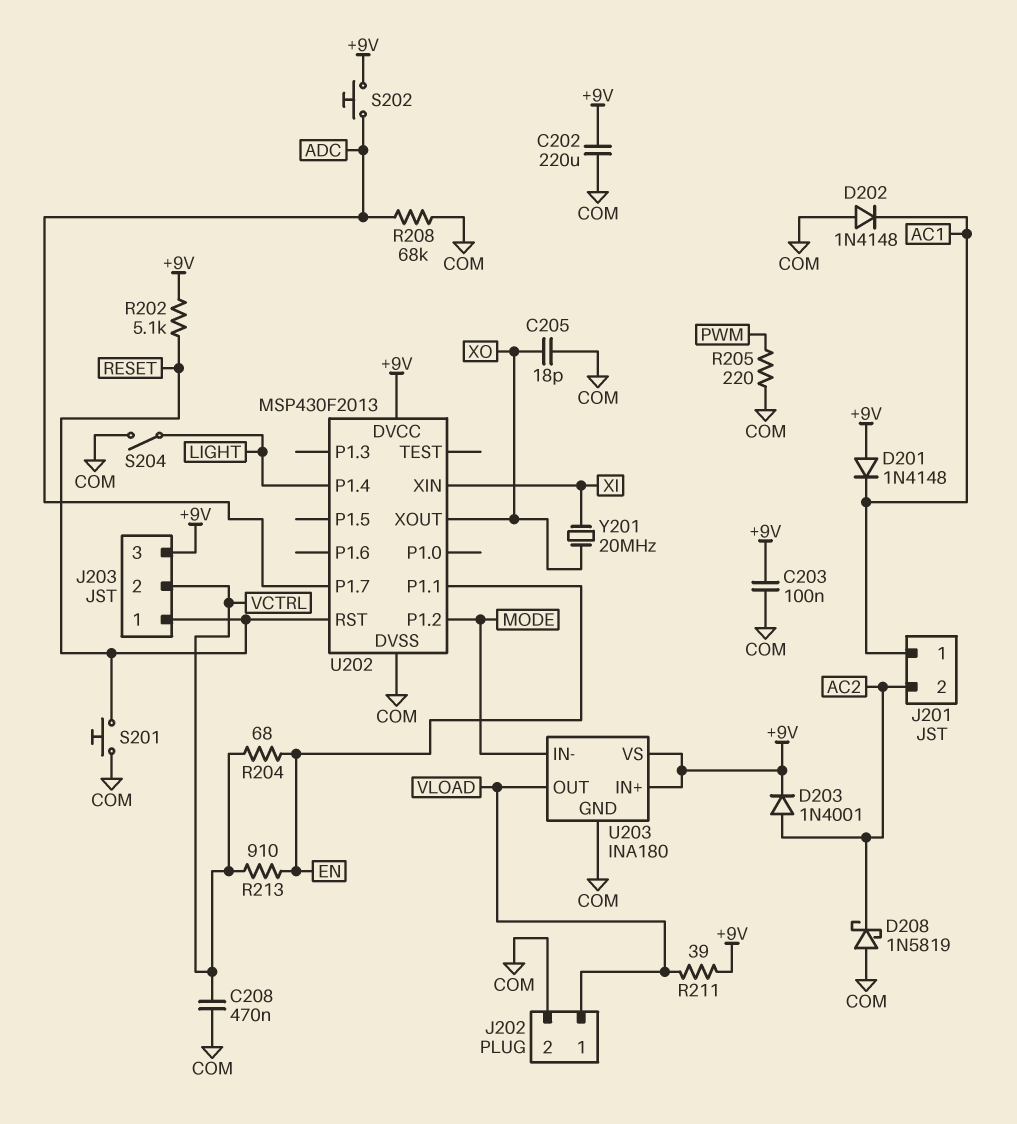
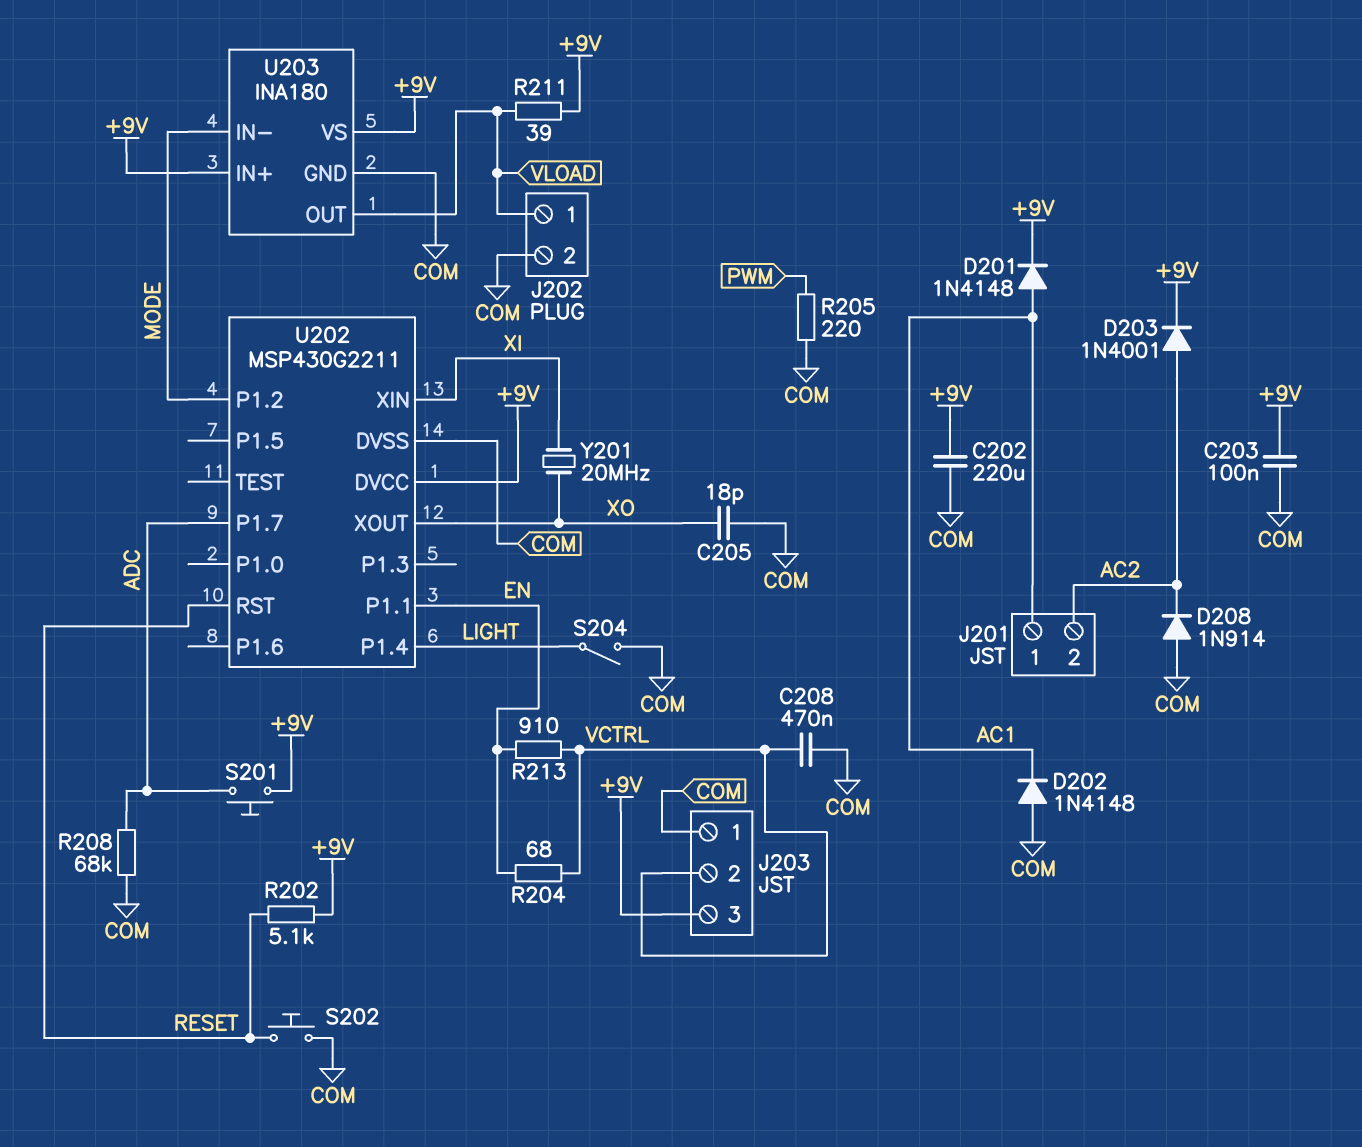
D201: diode 1N4148 (A +9V, K AC1) -> diode 1N4148 (A AC1, K +9V)
D208: schottky 1N5819 (A COM, K AC2) -> diode 1N914 (A COM, K AC2)
J203 pin 1: RESET -> COM
S201: button (COM, RESET) -> button (+9V, ADC)
S202: button (+9V, ADC) -> button (COM, RESET)
U202: MSP430F2013 -> MSP430G2211

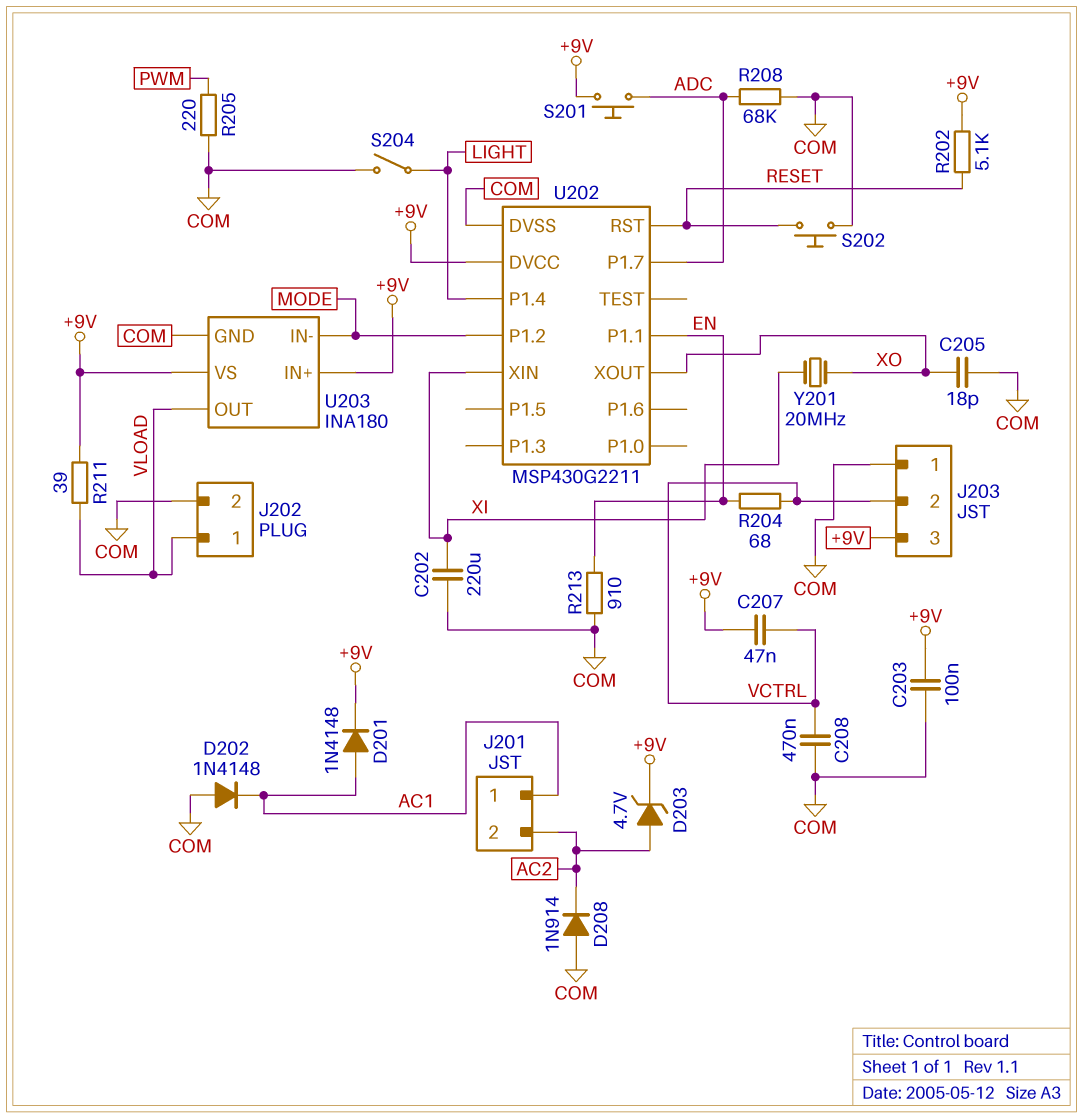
C202: 220uF (+9V, COM) -> 220uF (COM, XI)
C207: none -> 47nF (+9V, VCTRL)
D203: diode 1N4001 (A AC2, K +9V) -> zener 4.7V (A AC2, K +9V)
R213: 910 (EN, VCTRL) -> 910 (COM, EN)

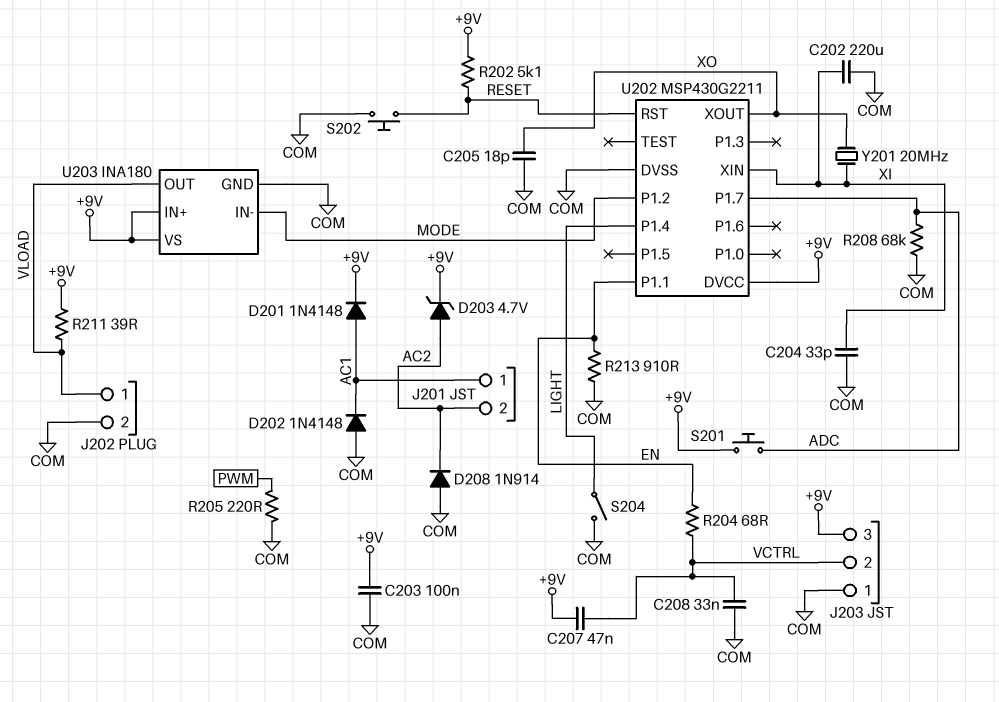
C204: none -> 33pF (COM, XI)
C208: 470nF (COM, VCTRL) -> 33nF (COM, VCTRL)

